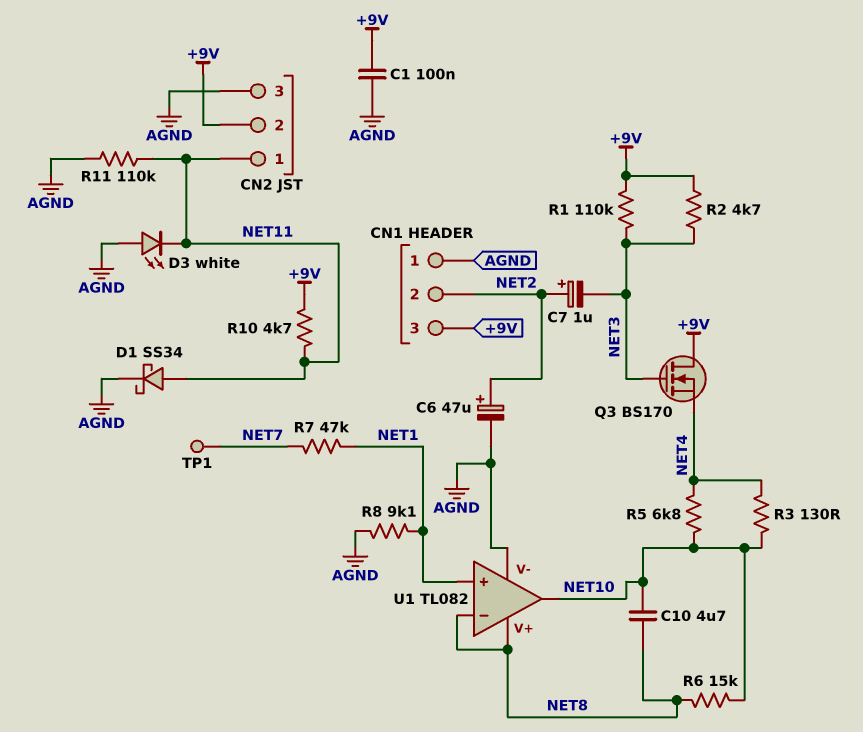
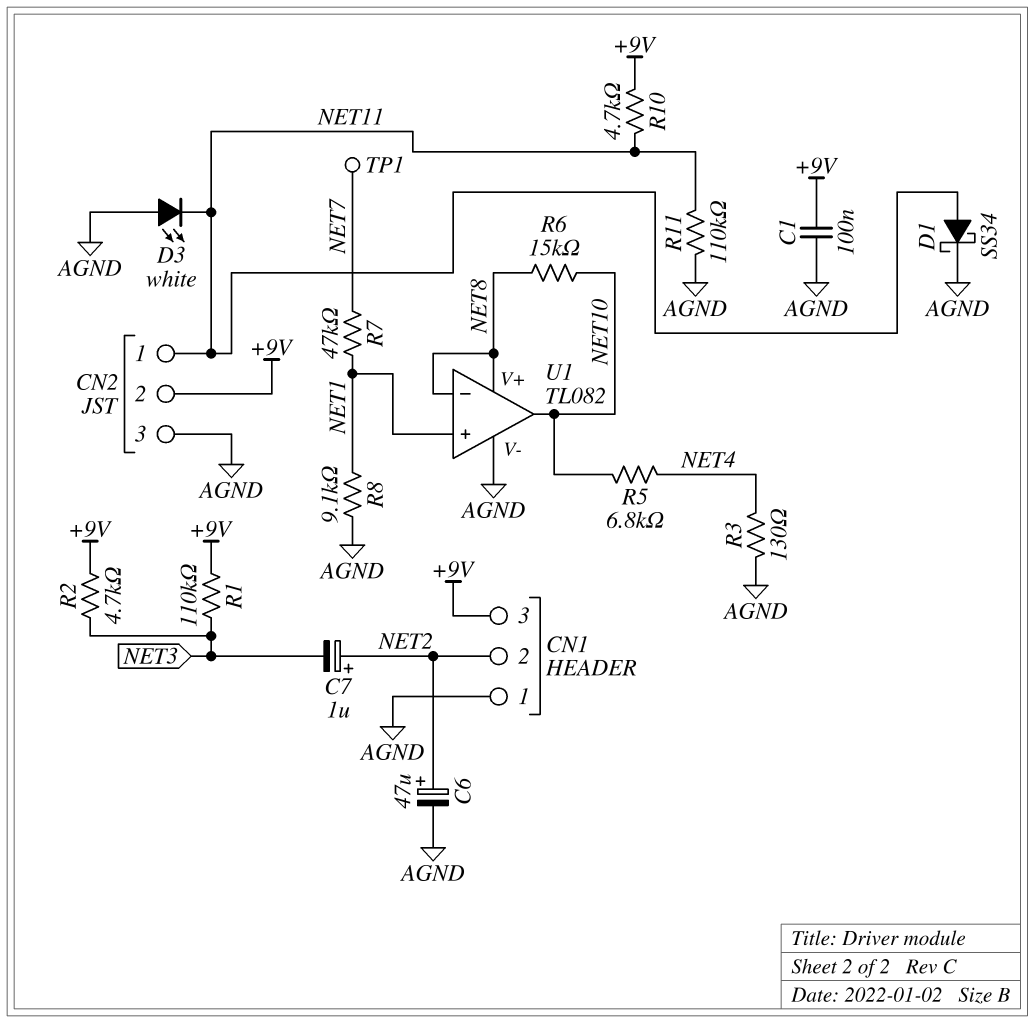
C10: 4.7uF (NET8, NET10) -> none
Q3: NMOS BS170 (G NET3, D +9V, S NET4) -> none
R3: 130 (NET4, NET10) -> 130 (AGND, NET4)

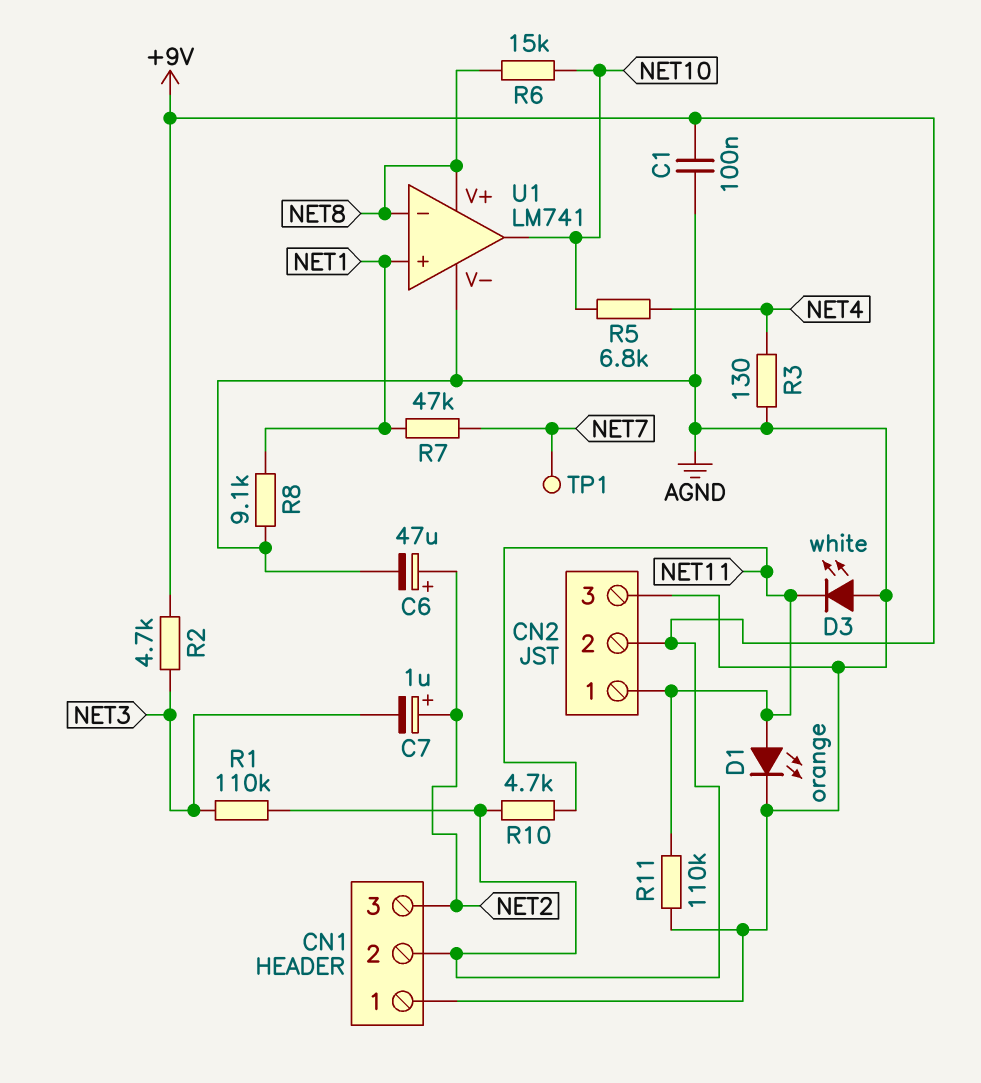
CN1 pin 2: NET2 -> +9V
CN1 pin 3: +9V -> NET2
D1: schottky SS34 (A NET11, K AGND) -> LED orange (A NET11, K AGND)
U1: TL082 -> LM741

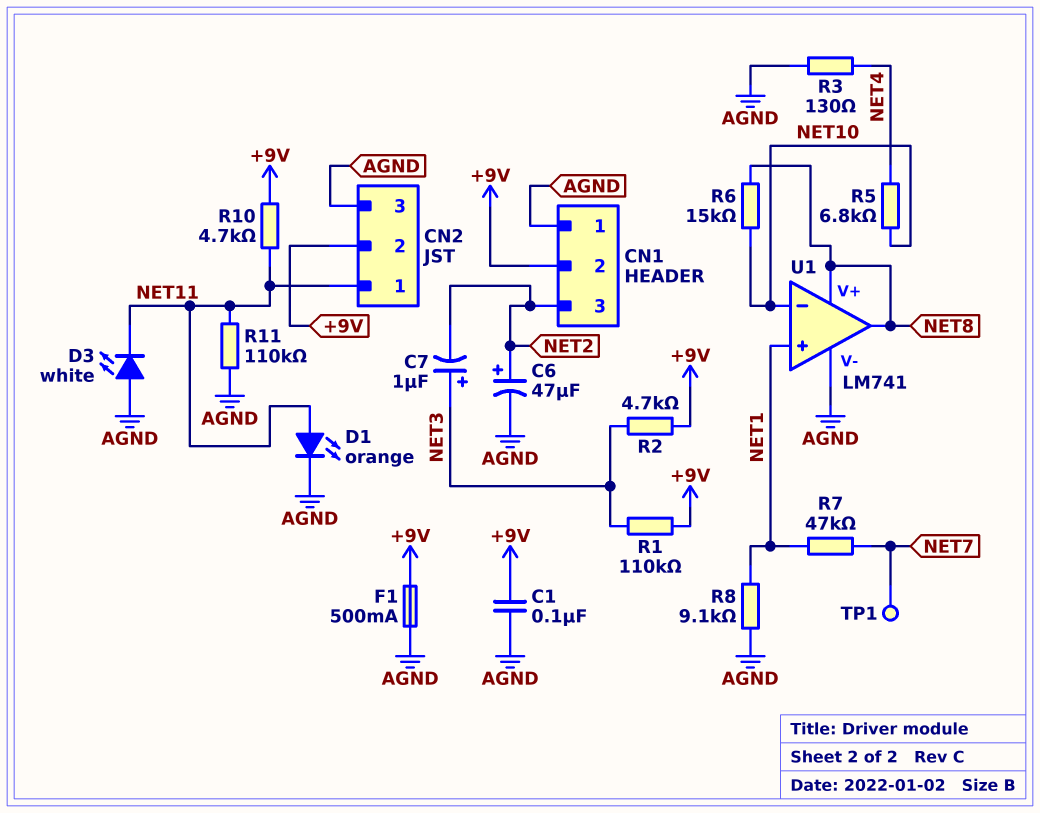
C7: 1uF (plus NET2, minus NET3) -> 1uF (plus NET3, minus NET2)
F1: none -> 500mA (+9V, AGND)
U1 pin in-: NET8 -> NET10
U1 pin out: NET10 -> NET8

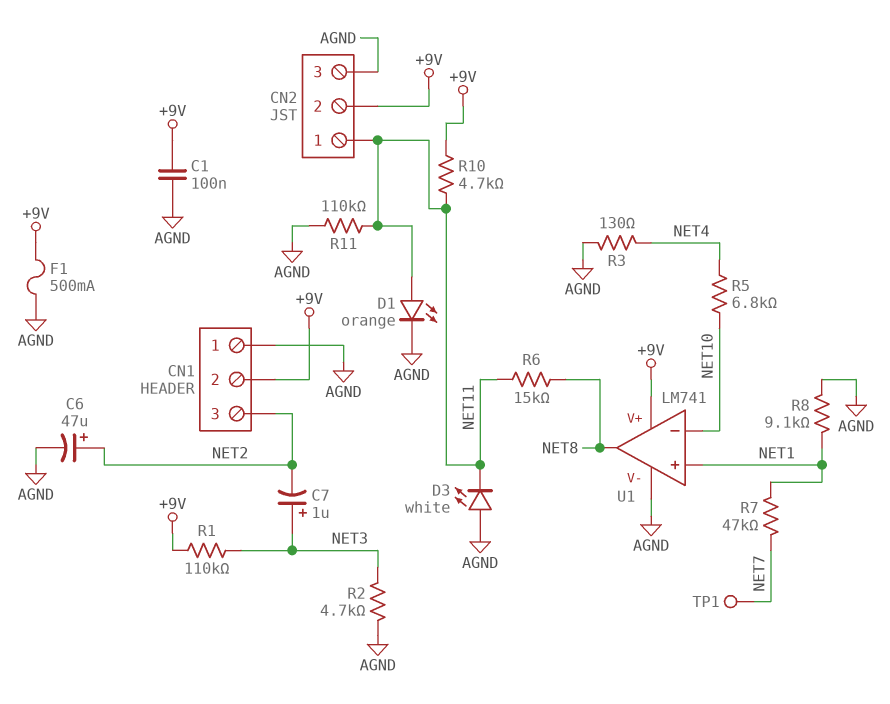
R2: 4.7k (+9V, NET3) -> 4.7k (AGND, NET3)
R6: 15k (NET8, NET10) -> 15k (NET8, NET11)
U1 pin V+: NET8 -> +9V

